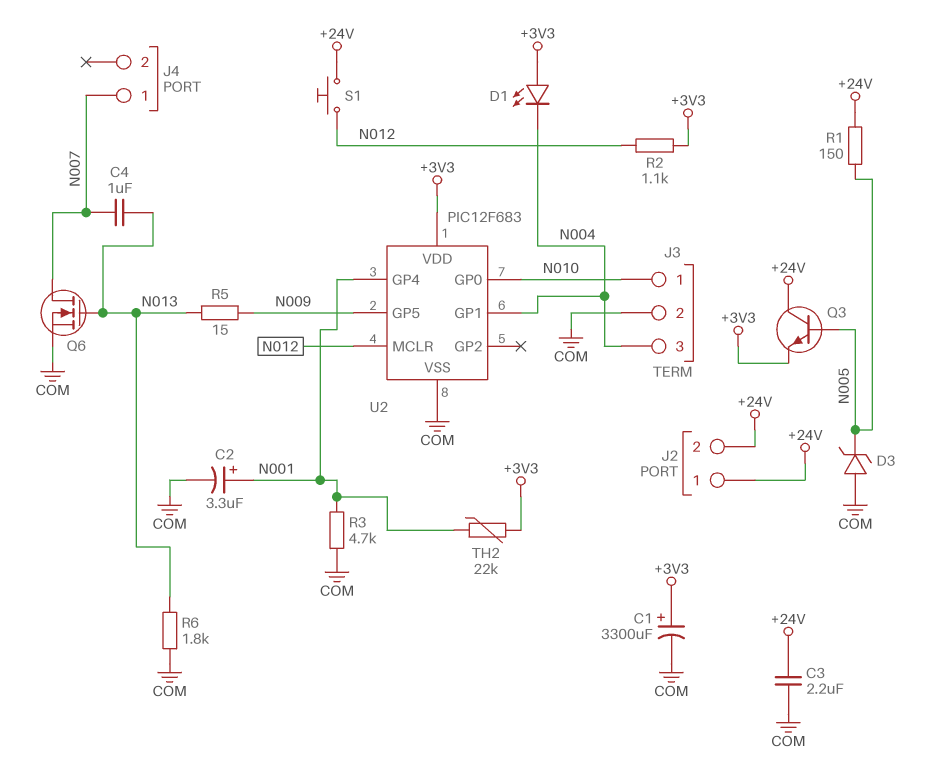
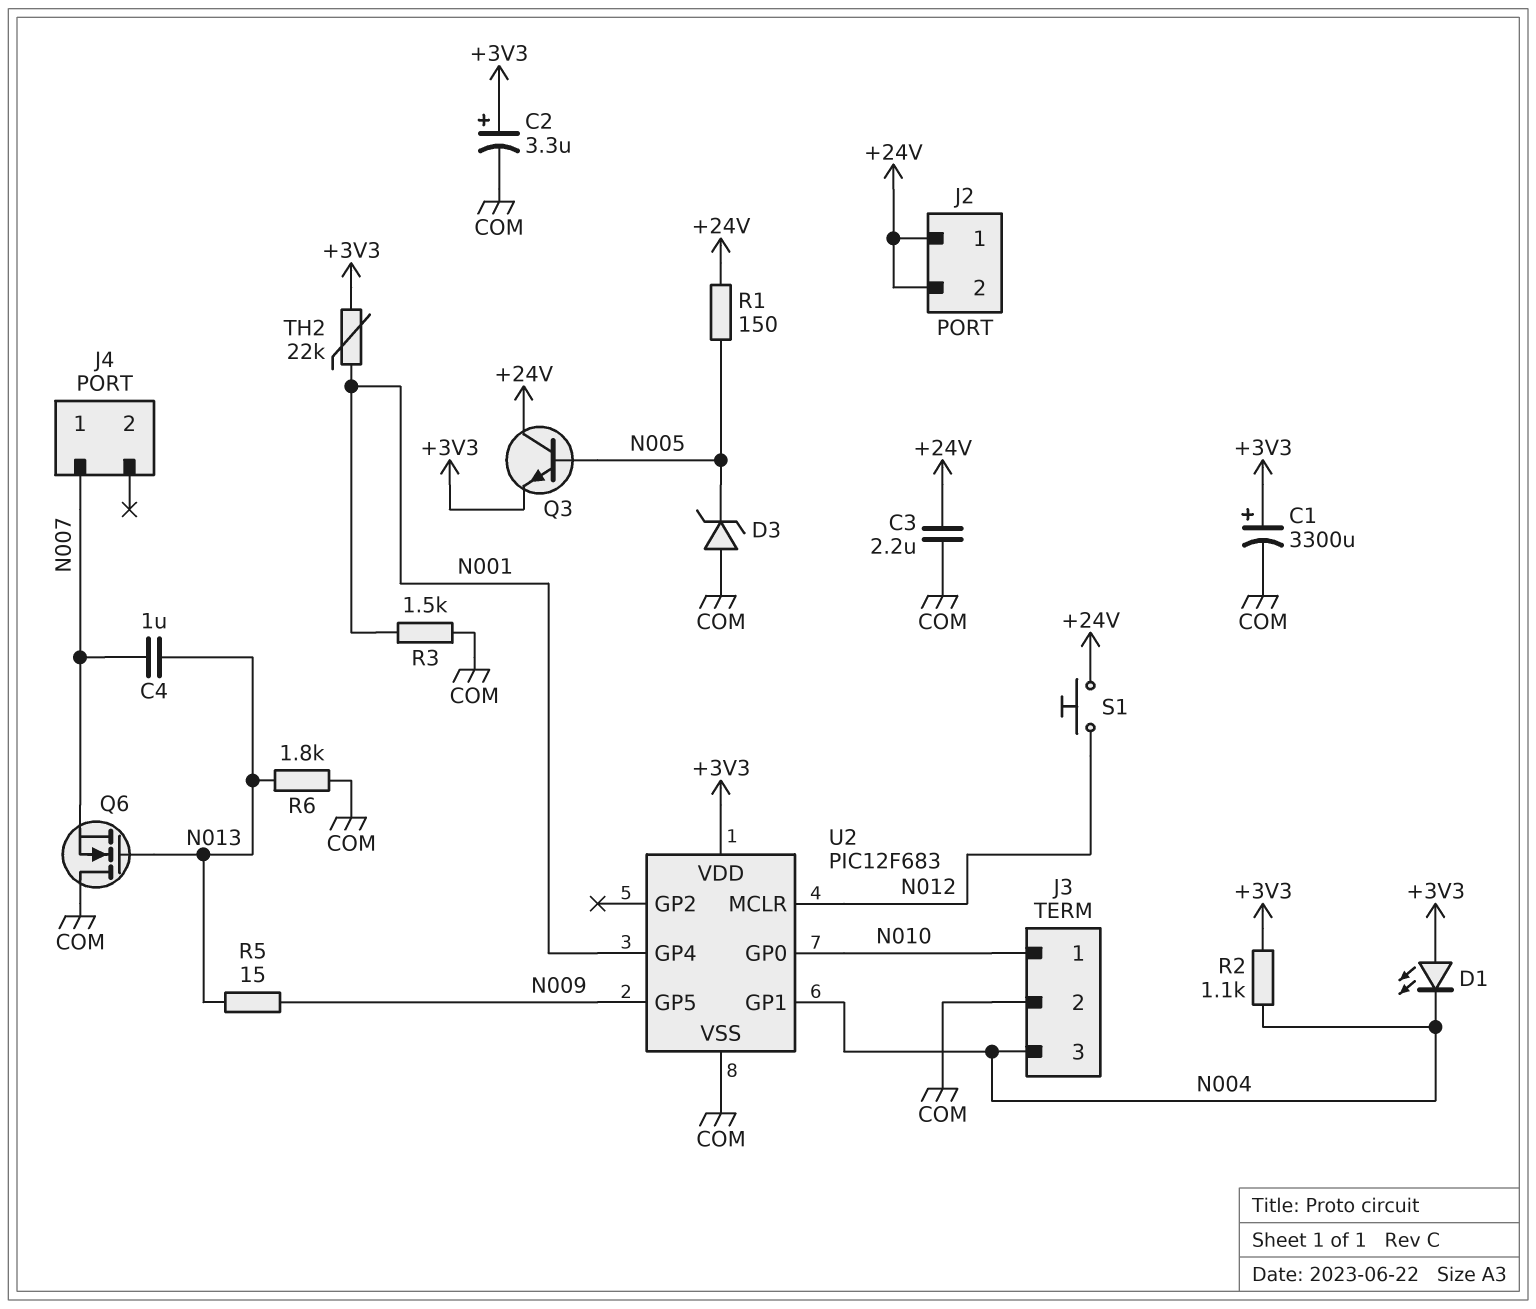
C2: 3.3uF (plus N001, minus COM) -> 3.3uF (plus +3V3, minus COM)
Q6: NMOS (G N013, D N007, S COM) -> NMOS (G N013, D COM, S N007)
R2: 1.1k (+3V3, N012) -> 1.1k (+3V3, N004)
R3: 4.7k (COM, N001) -> 1.5k (COM, N001)

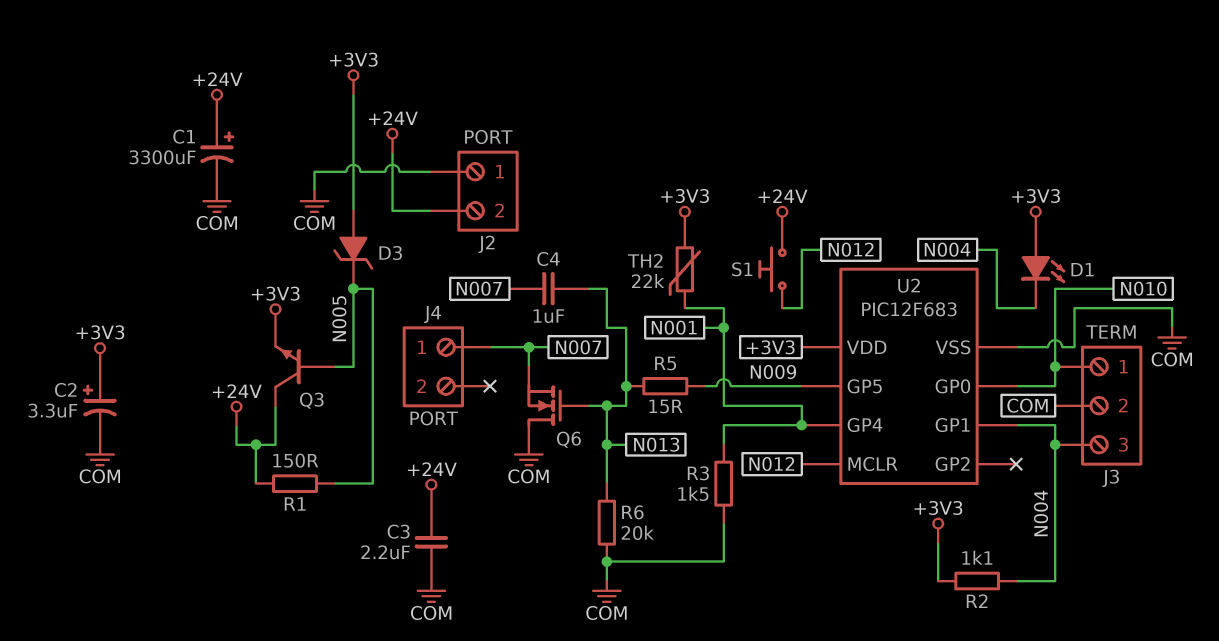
C1: 3300uF (plus +3V3, minus COM) -> 3300uF (plus +24V, minus COM)
D3: zener (A COM, K N005) -> zener (A +3V3, K N005)
J2 pin 1: +24V -> COM
R6: 1.8k (COM, N013) -> 20k (COM, N013)

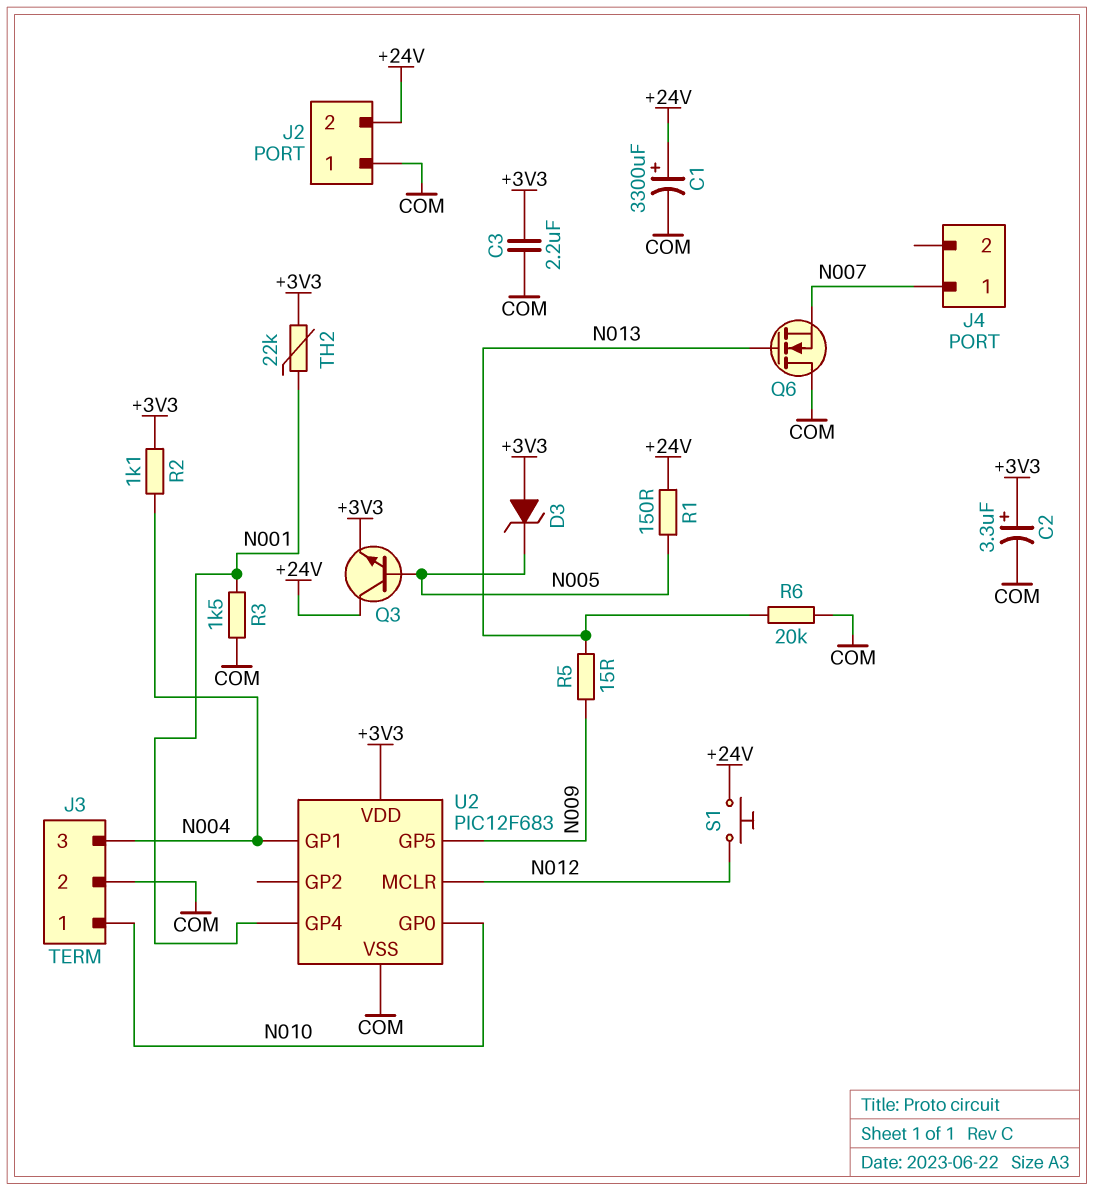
C3: 2.2uF (+24V, COM) -> 2.2uF (+3V3, COM)
C4: 1uF (N007, N013) -> none
D1: LED (A +3V3, K N004) -> none

